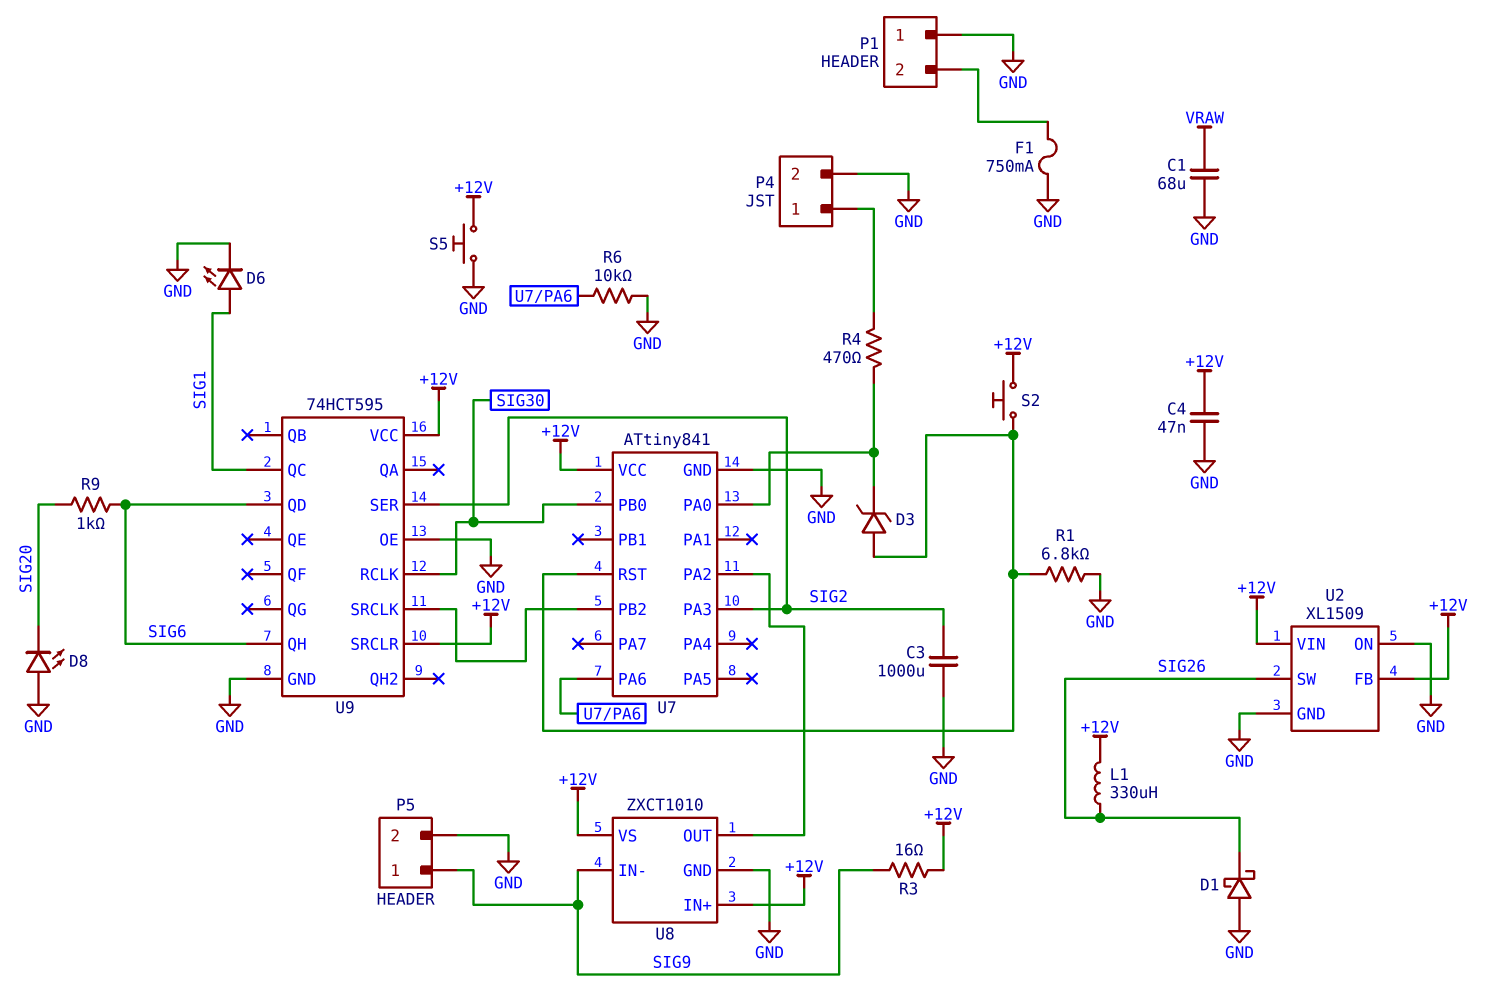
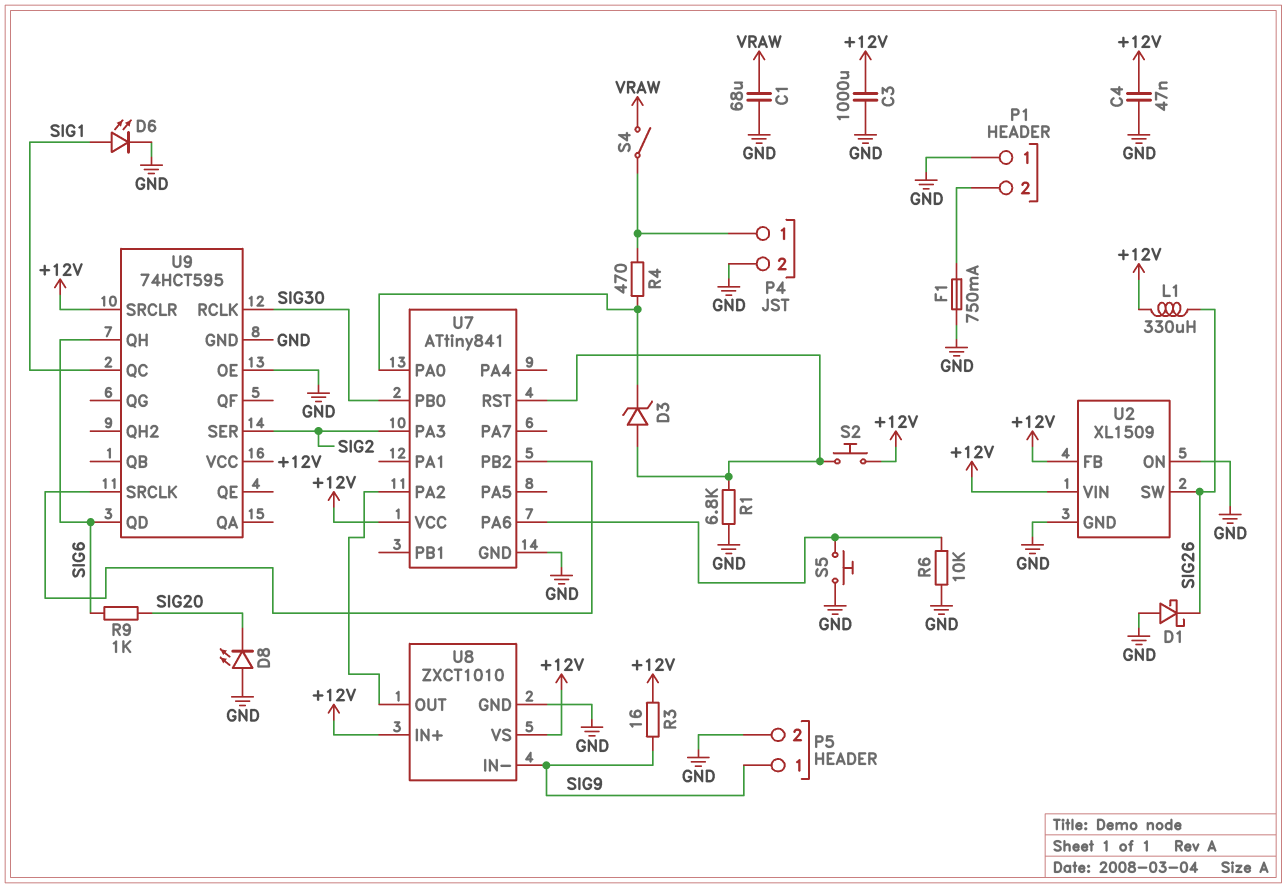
C3: 1000uF (GND, SIG2) -> 1000uF (+12V, GND)
S4: none -> switch (P4/1, VRAW)
S5: button (+12V, GND) -> button (GND, U7/PA6)

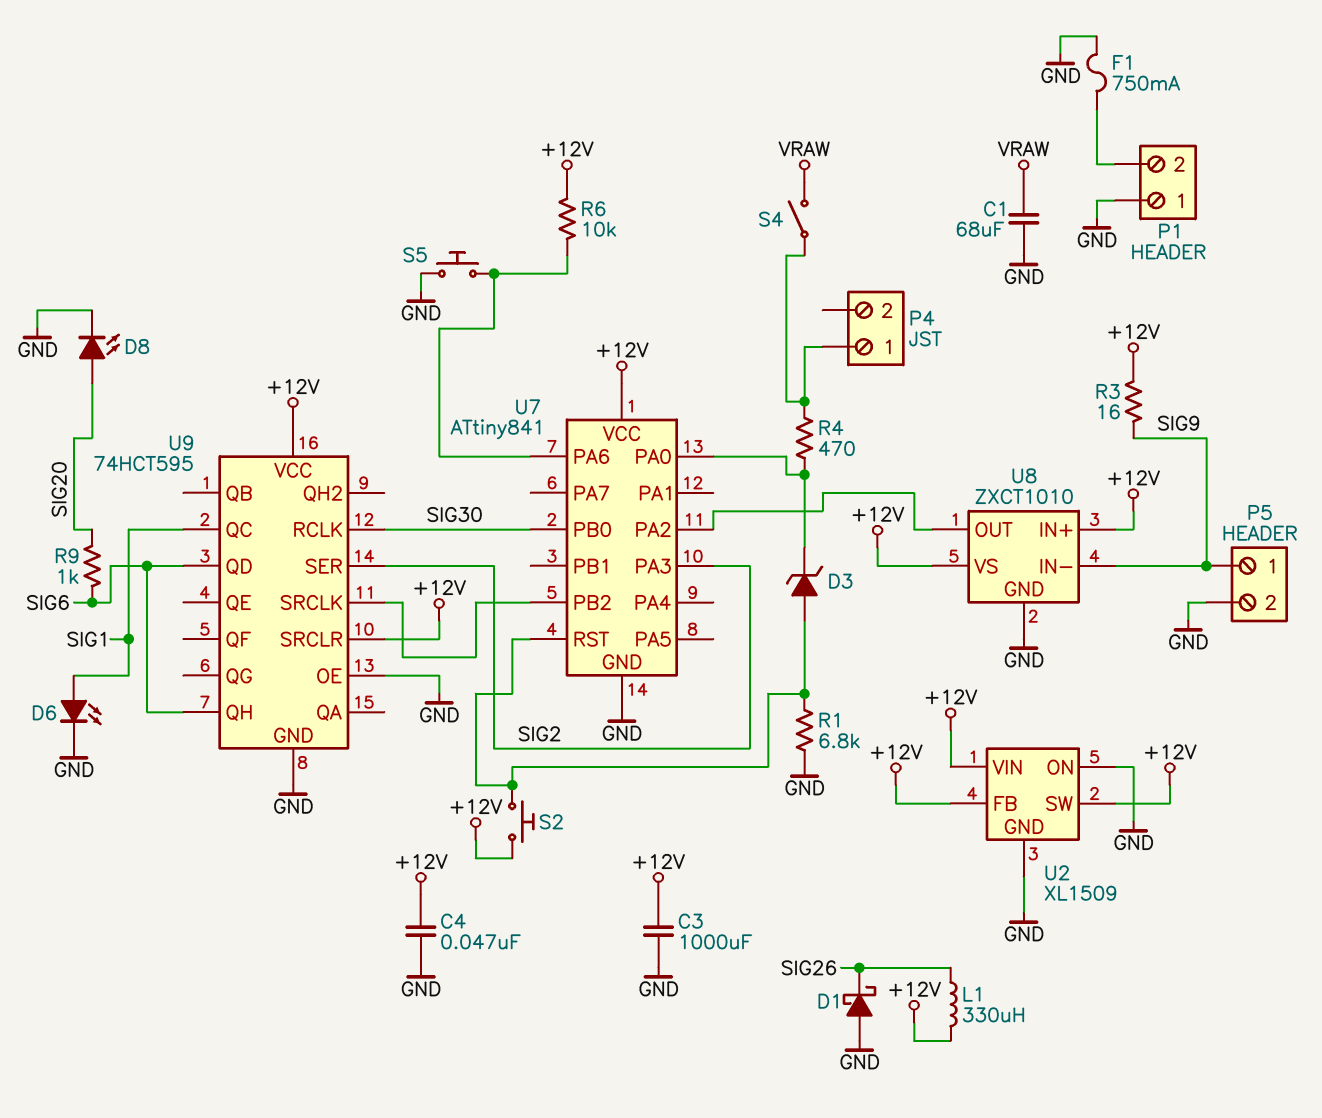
D8: LED (A GND, K SIG20) -> LED (A SIG20, K GND)
P4 pin 2: GND -> none
R6: 10k (GND, U7/PA6) -> 10k (+12V, U7/PA6)
U2 pin SW: SIG26 -> +12V

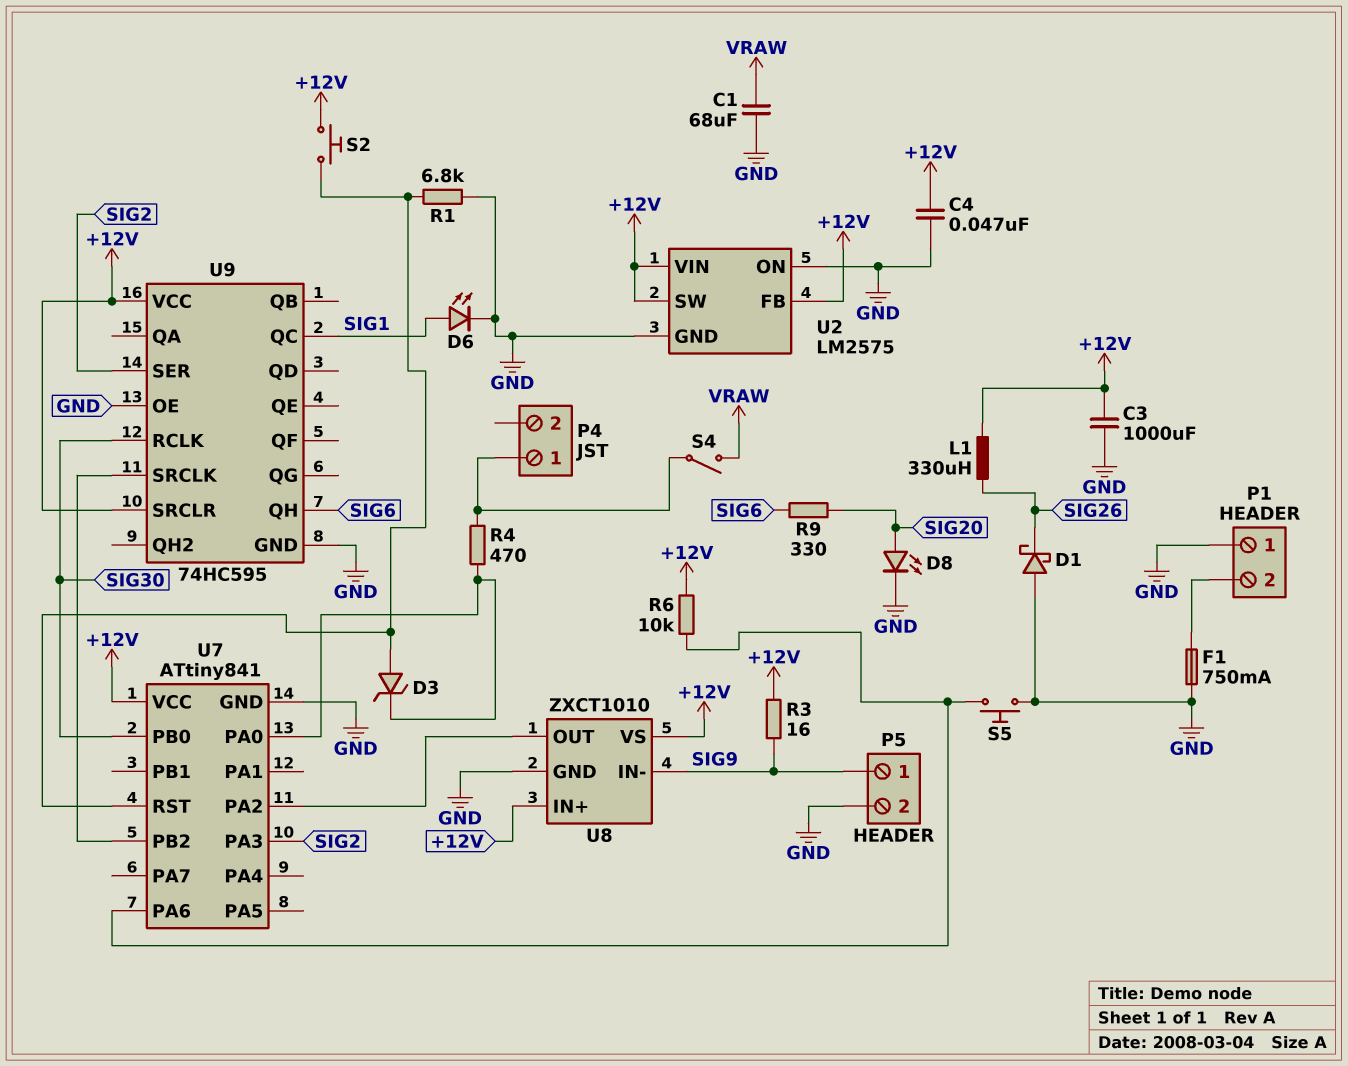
R9: 1k (SIG6, SIG20) -> 330 (SIG6, SIG20)
U2: XL1509 -> LM2575
U9: 74HCT595 -> 74HC595
U9 pin QD: SIG6 -> none

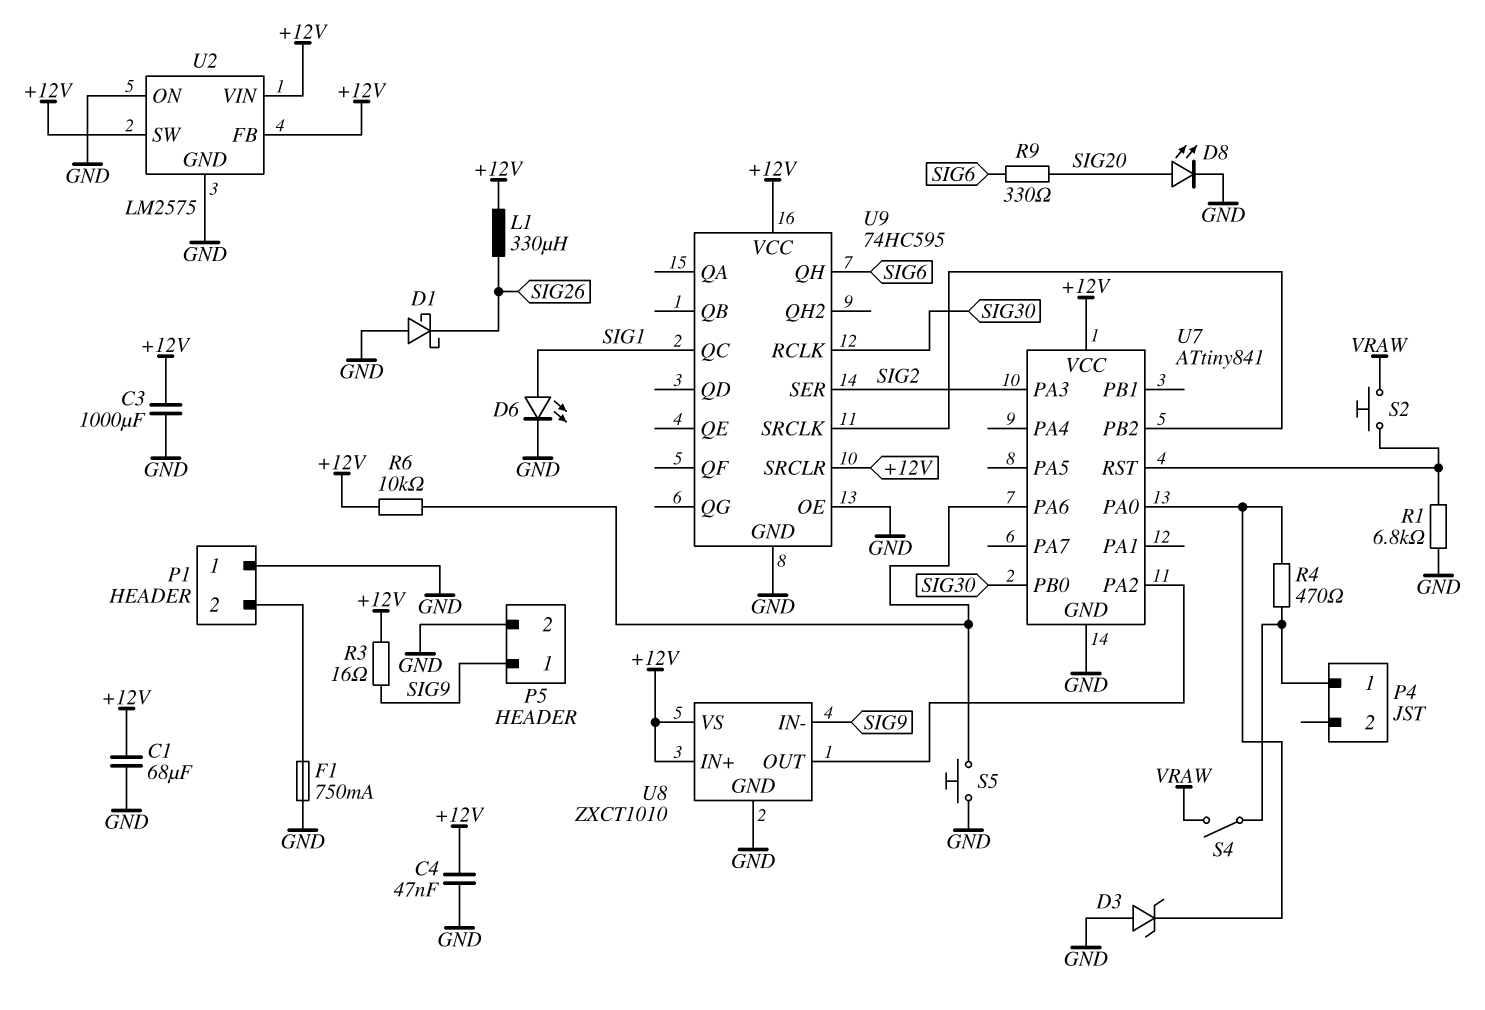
C1: 68uF (GND, VRAW) -> 68uF (+12V, GND)
D3: zener (A U7/RST, K U7/PA0) -> zener (A GND, K U7/PA0)
S2: button (+12V, U7/RST) -> button (U7/RST, VRAW)

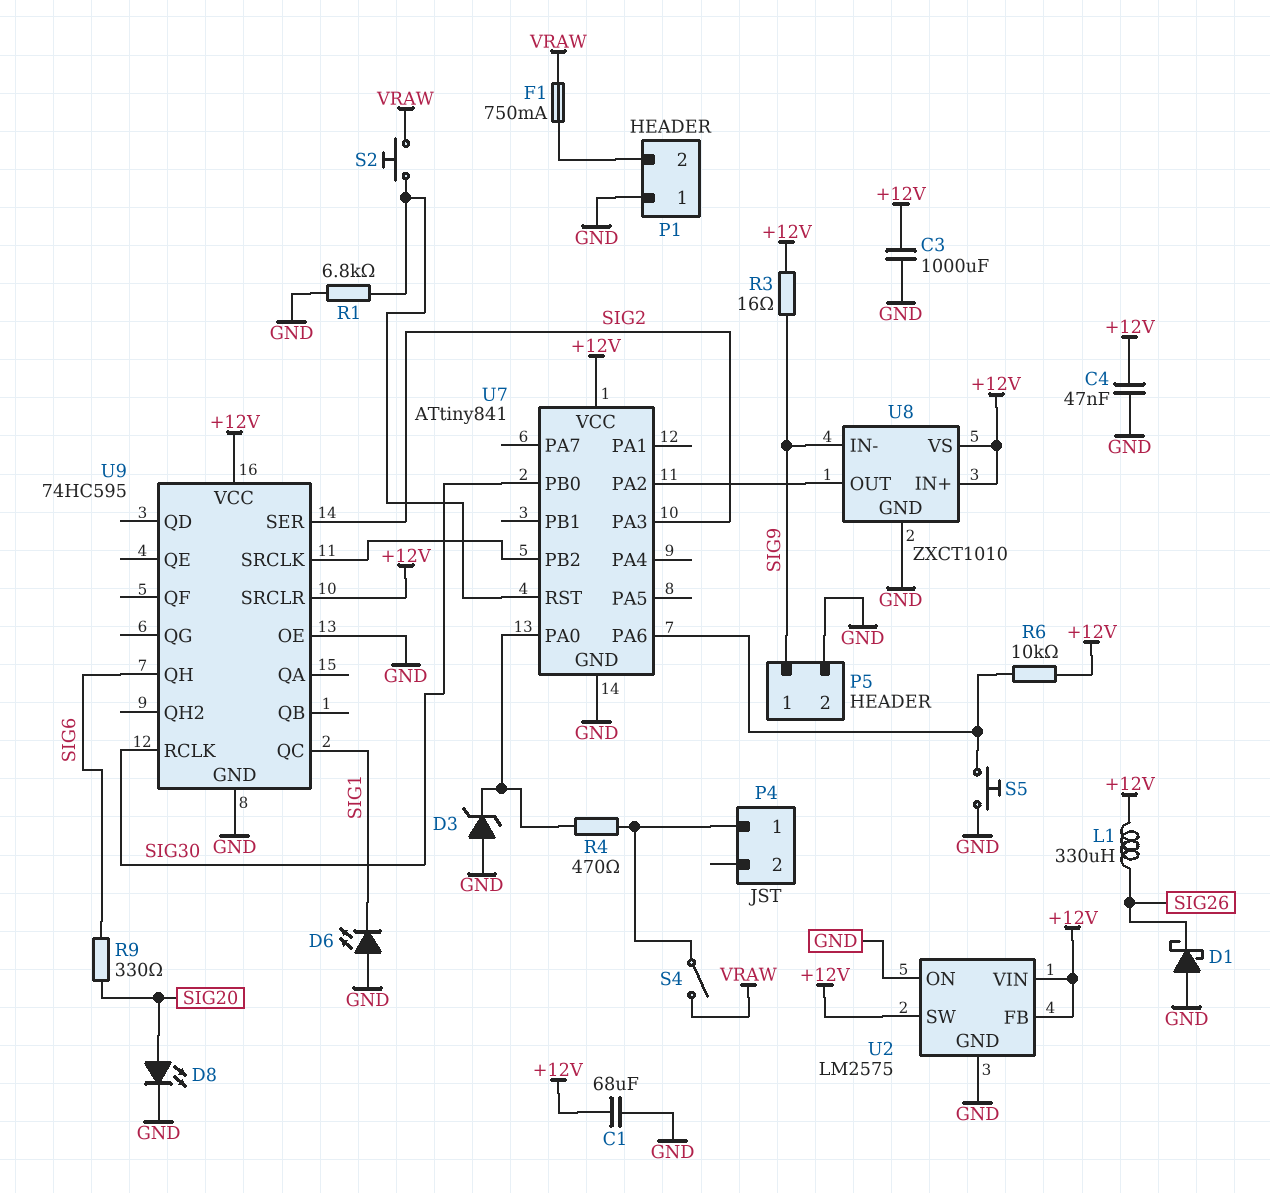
D6: LED (A SIG1, K GND) -> LED (A GND, K SIG1)
F1: 750mA (GND, P1/2) -> 750mA (P1/2, VRAW)

